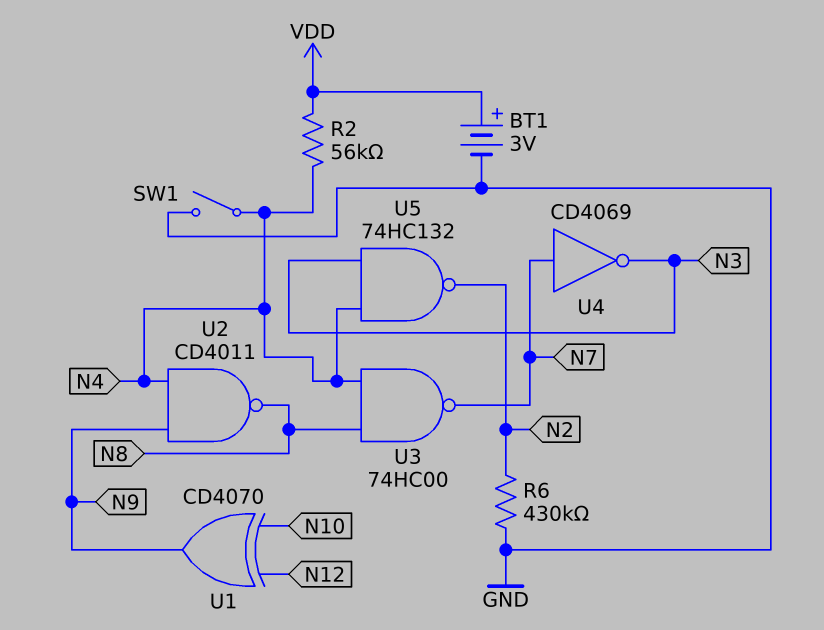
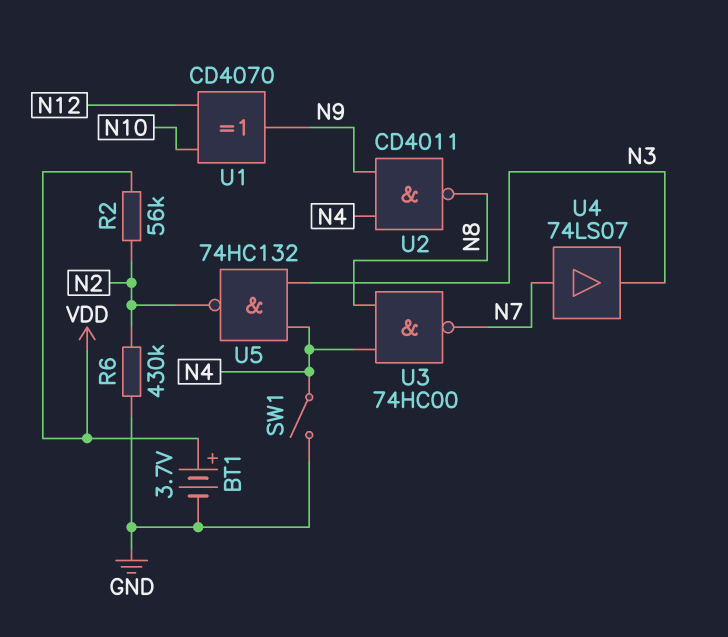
BT1: 3V (plus VDD, minus GND) -> 3.7V (plus VDD, minus GND)
R2: 56k (N4, VDD) -> 56k (N2, VDD)
U4: NOT CD4069 (in N7, out N3) -> buffer 74LS07 (in N7, out N3)

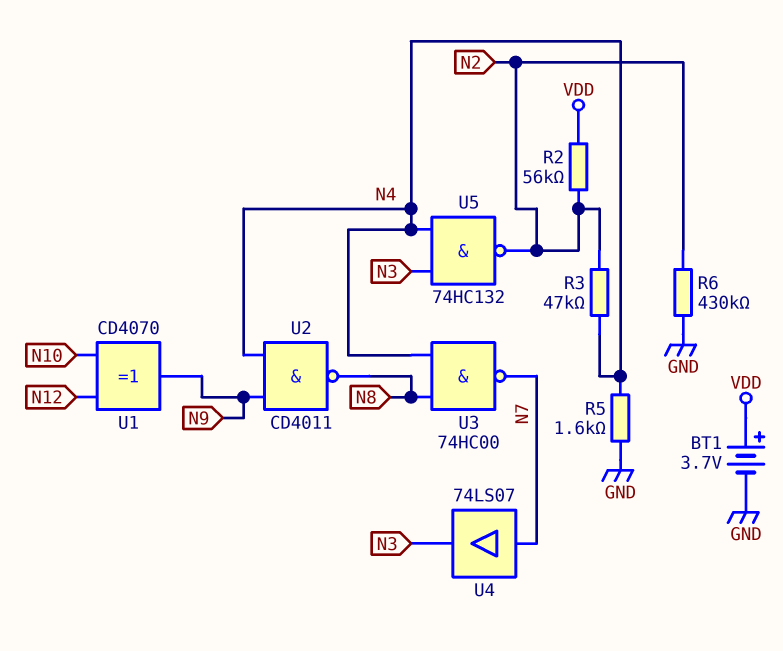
R3: none -> 47k (N2, N4)
R5: none -> 1.6k (GND, N4)
SW1: switch (GND, N4) -> none

